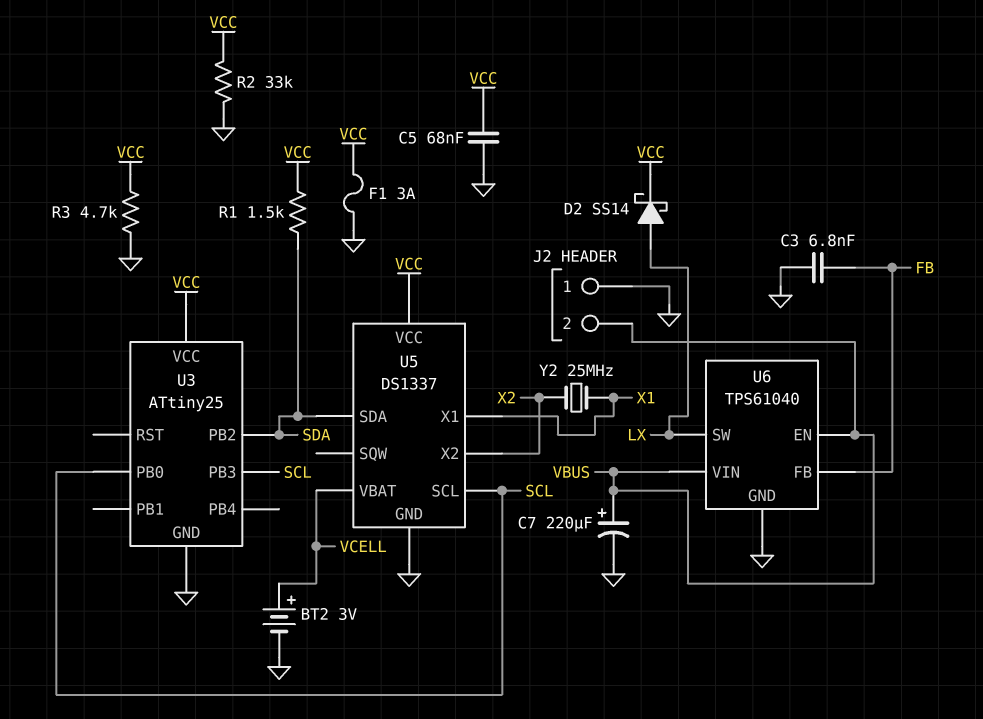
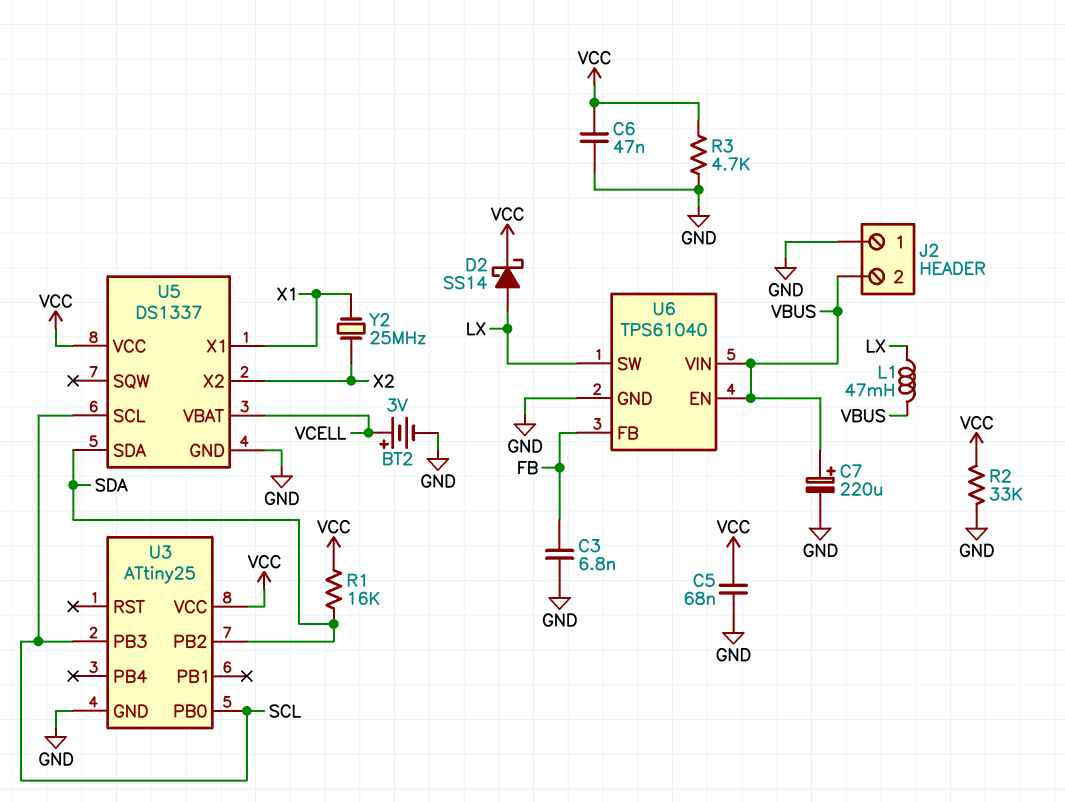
C6: none -> 47nF (GND, VCC)
F1: 3A (GND, VCC) -> none
L1: none -> 47mH (LX, VBUS)
R1: 1.5k (SDA, VCC) -> 16k (SDA, VCC)

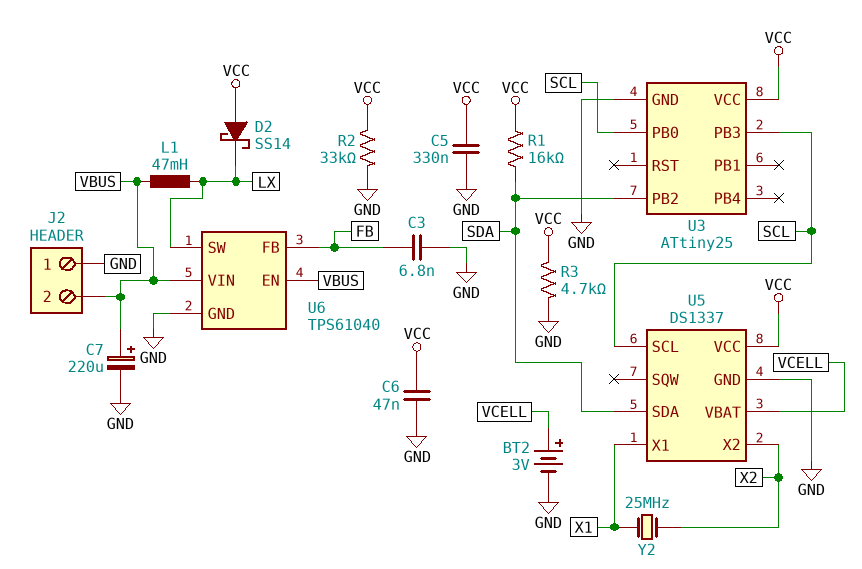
C5: 68nF (GND, VCC) -> 330nF (GND, VCC)
D2: schottky SS14 (A LX, K VCC) -> schottky SS14 (A VCC, K LX)

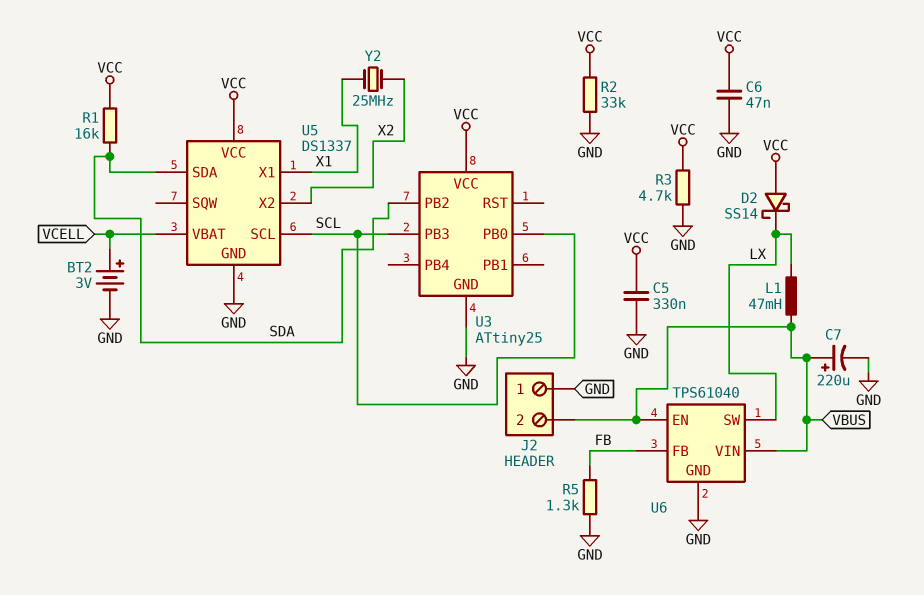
C3: 6.8nF (FB, GND) -> none
R5: none -> 1.3k (FB, GND)

